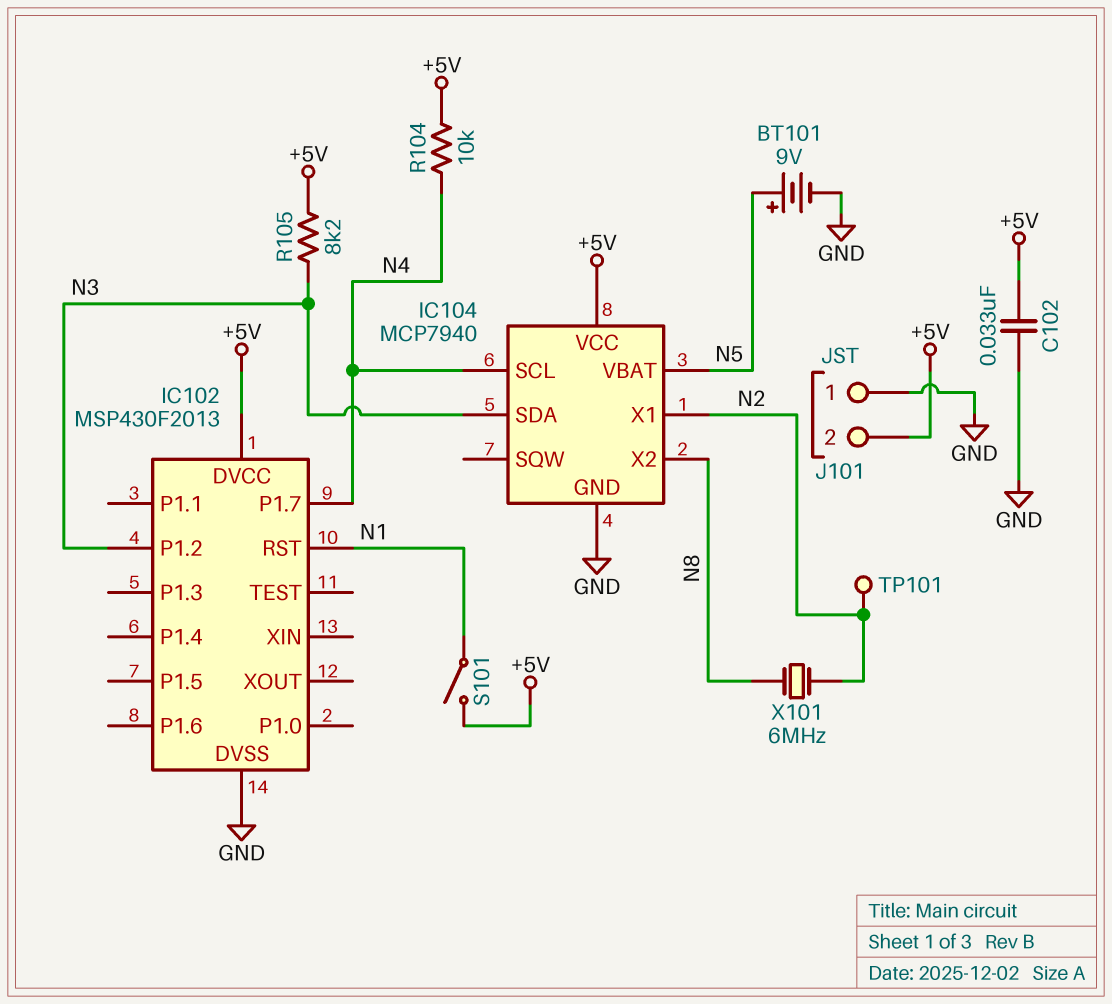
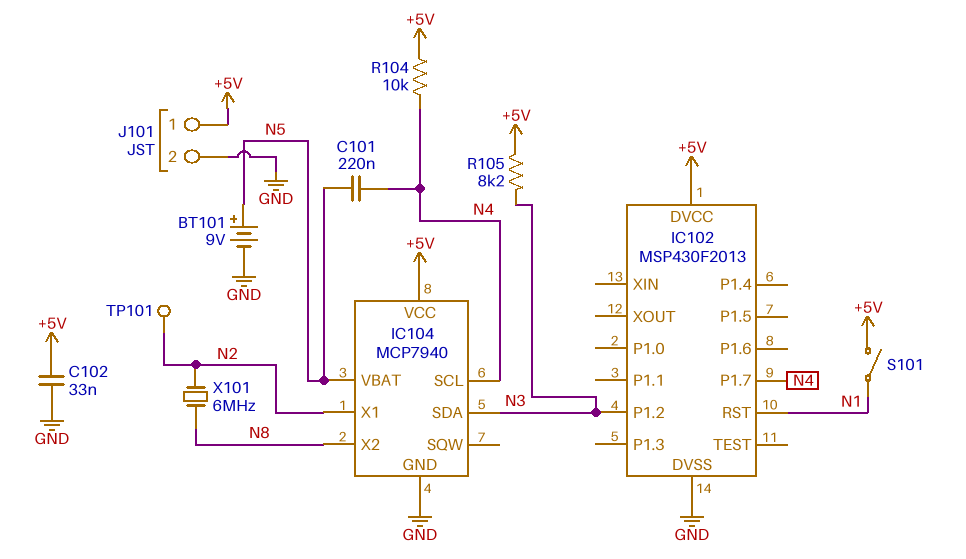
C101: none -> 220nF (N4, N5)
J101 pin 1: GND -> +5V
J101 pin 2: +5V -> GND

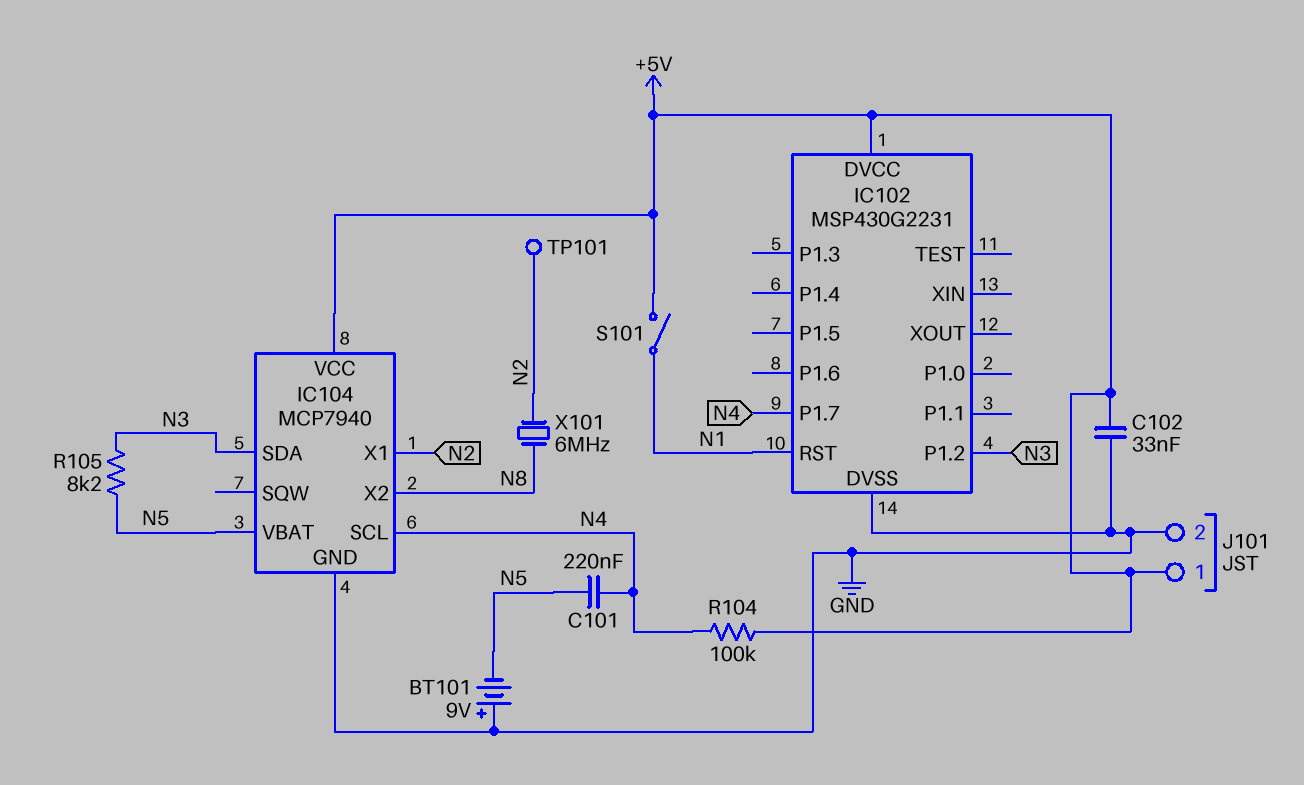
BT101: 9V (plus N5, minus GND) -> 9V (plus GND, minus N5)
IC102: MSP430F2013 -> MSP430G2231
R104: 10k (+5V, N4) -> 100k (+5V, N4)
R105: 8.2k (+5V, N3) -> 8.2k (N3, N5)

